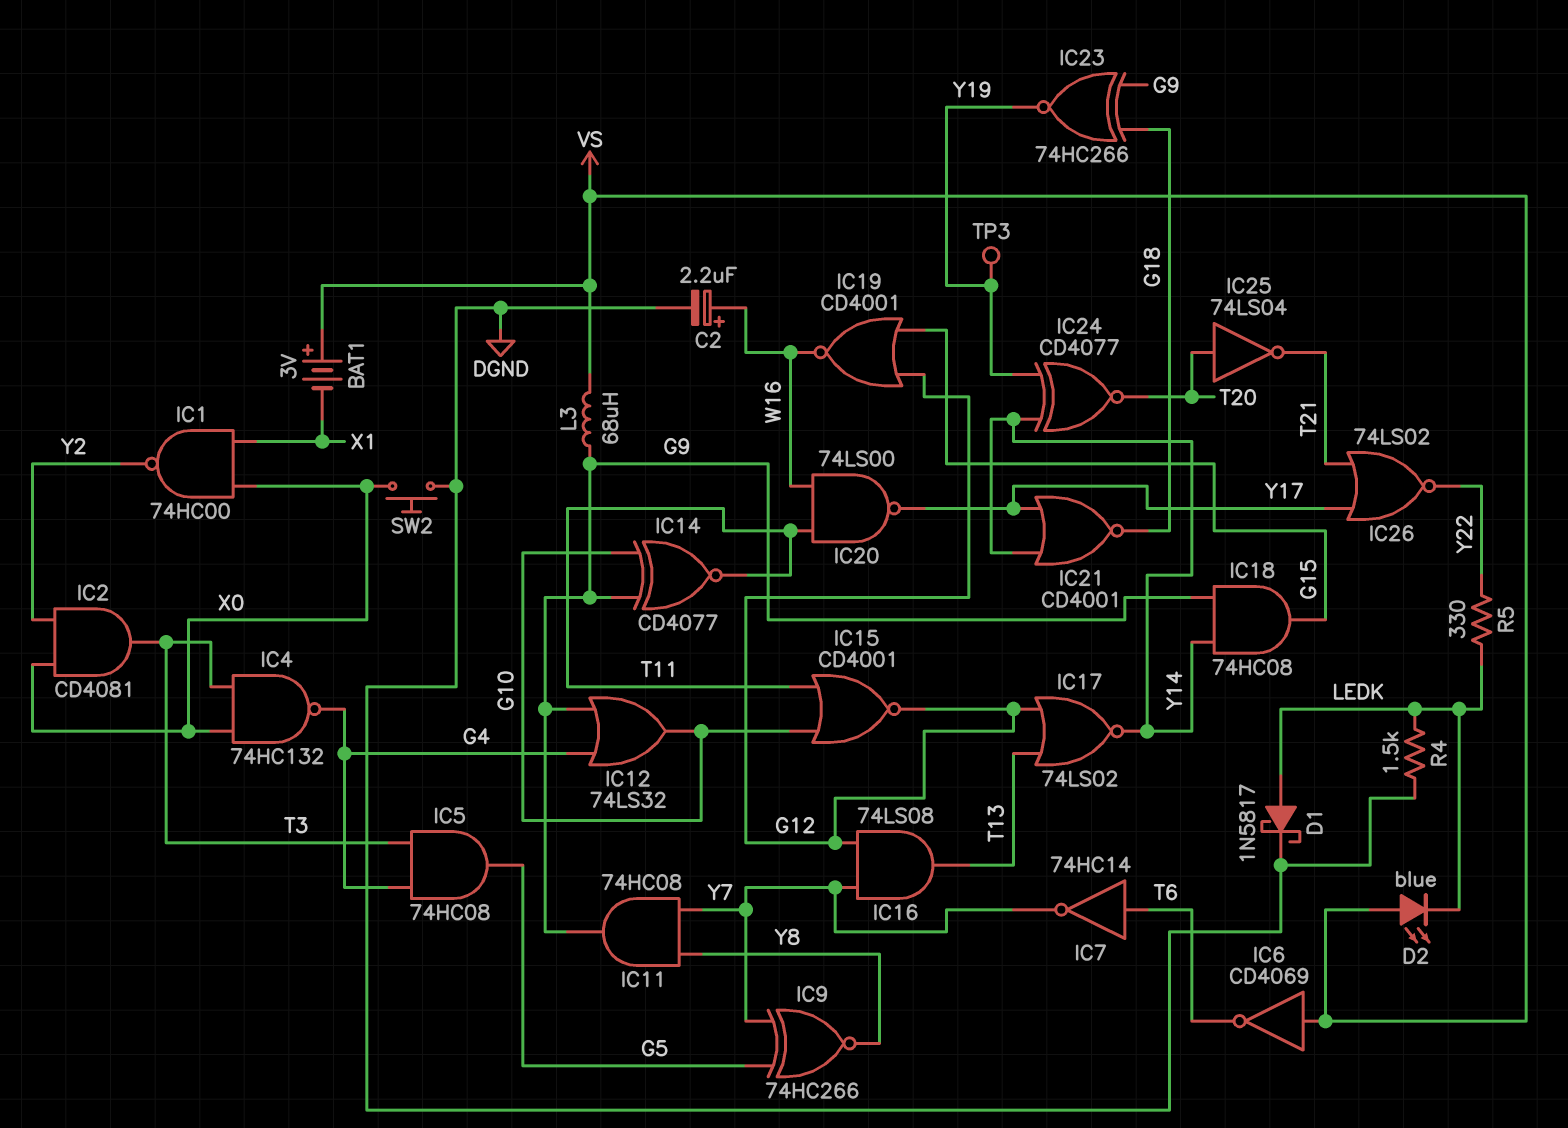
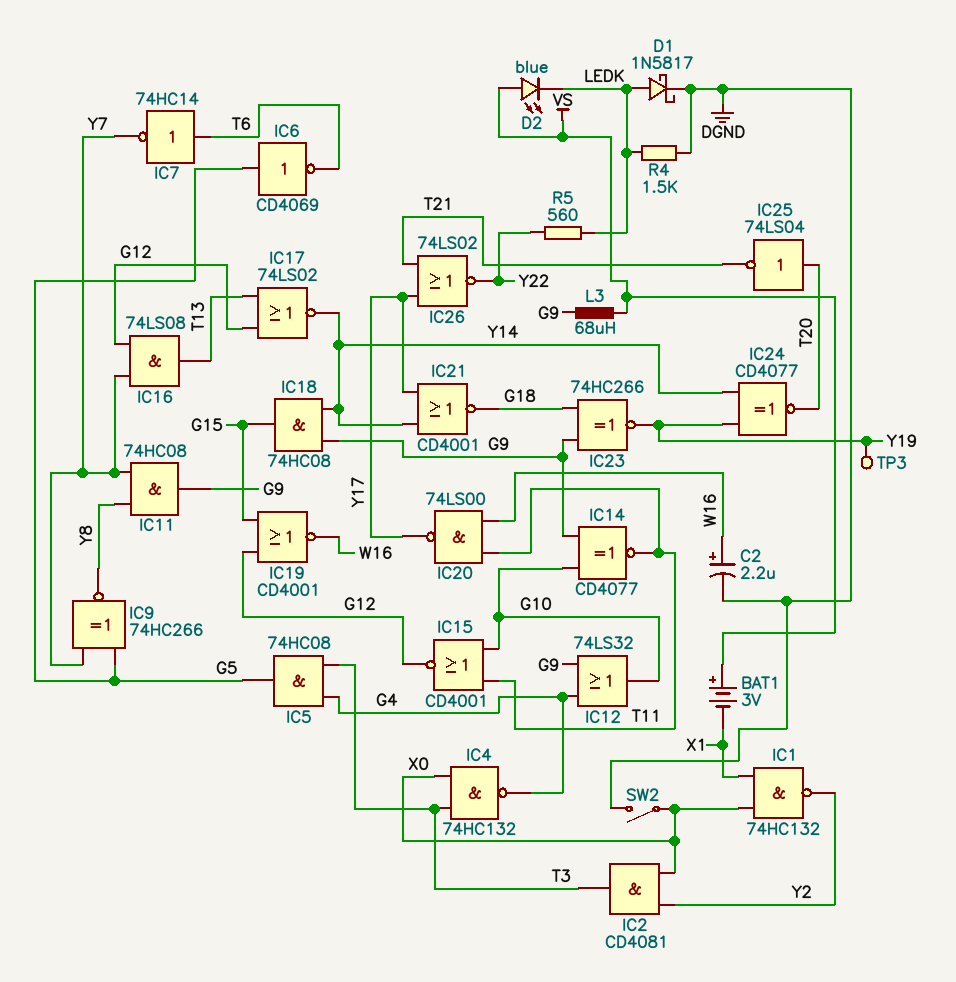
IC1: NAND 74HC00 (in X0, in X1, out Y2) -> NAND 74HC132 (in X0, in X1, out Y2)
IC6: NOT CD4069 (in VS, out T6) -> NOT CD4069 (in G5, out T6)
R5: 330 (LEDK, Y22) -> 560 (LEDK, Y22)
SW2: button (DGND, X0) -> switch (DGND, X0)

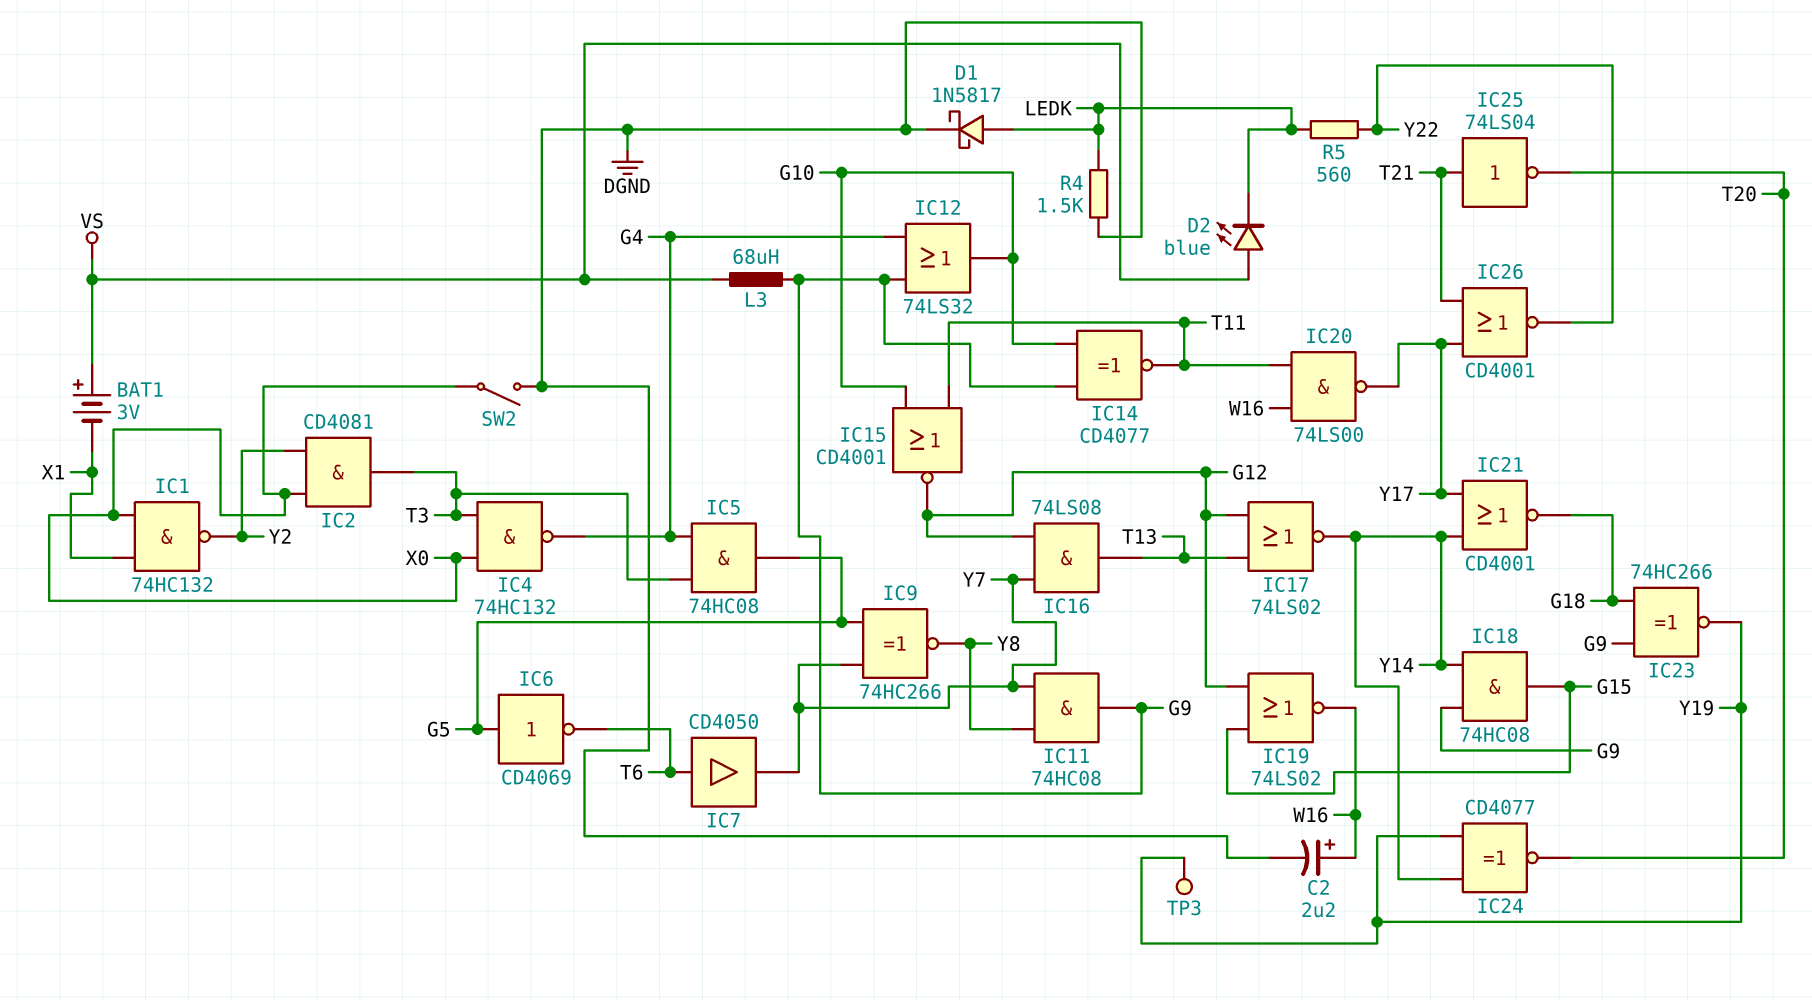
IC7: NOT 74HC14 (in T6, out Y7) -> buffer CD4050 (in T6, out Y7)
IC19: NOR CD4001 (in G12, in G15, out W16) -> NOR 74LS02 (in G12, in G15, out W16)
IC25: NOT 74LS04 (in T20, out T21) -> NOT 74LS04 (in T21, out T20)
IC26: NOR 74LS02 (in T21, in Y17, out Y22) -> NOR CD4001 (in T21, in Y17, out Y22)

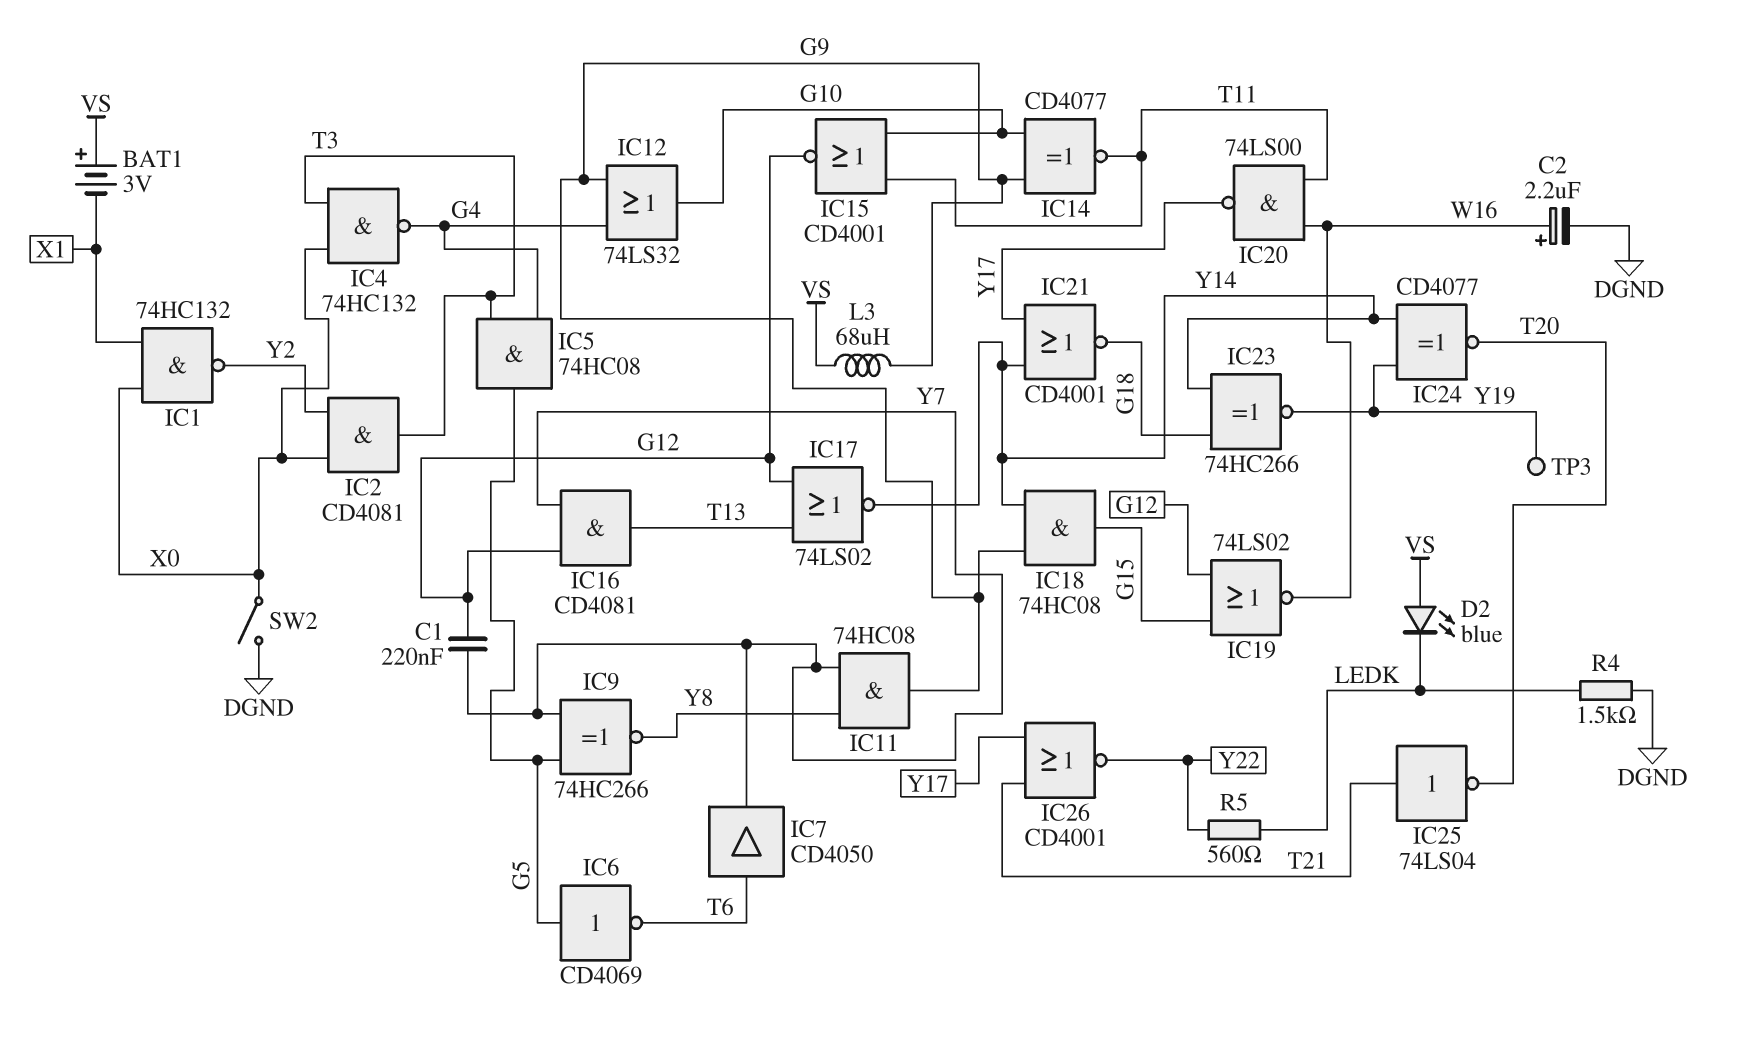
C1: none -> 220nF (G12, Y7)
D1: schottky 1N5817 (A LEDK, K DGND) -> none
IC16: AND 74LS08 (in G12, in Y7, out T13) -> AND CD4081 (in G12, in Y7, out T13)
IC23: XNOR 74HC266 (in G9, in G18, out Y19) -> XNOR 74HC266 (in G18, in Y14, out Y19)

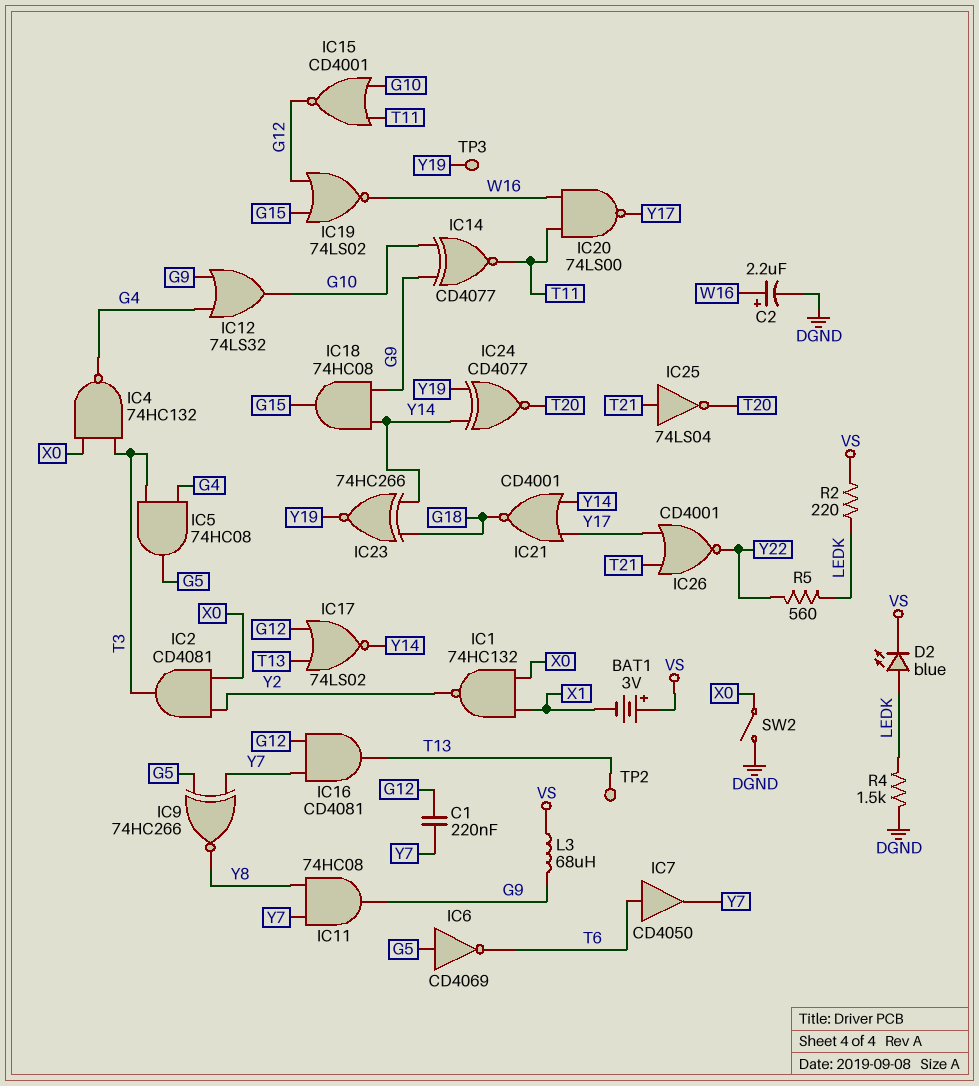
D2: LED blue (A VS, K LEDK) -> LED blue (A LEDK, K VS)
R2: none -> 220 (LEDK, VS)
TP2: none -> test point (T13)

